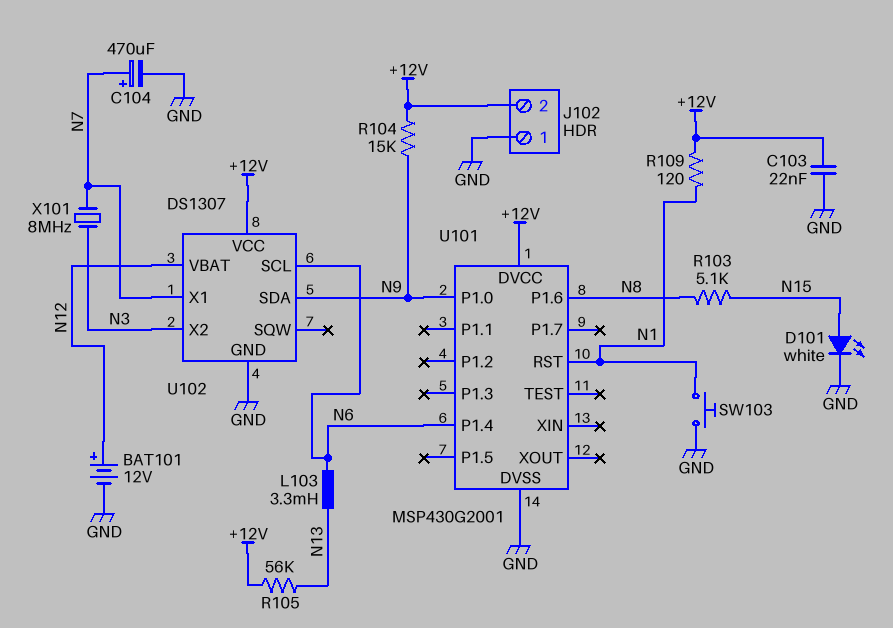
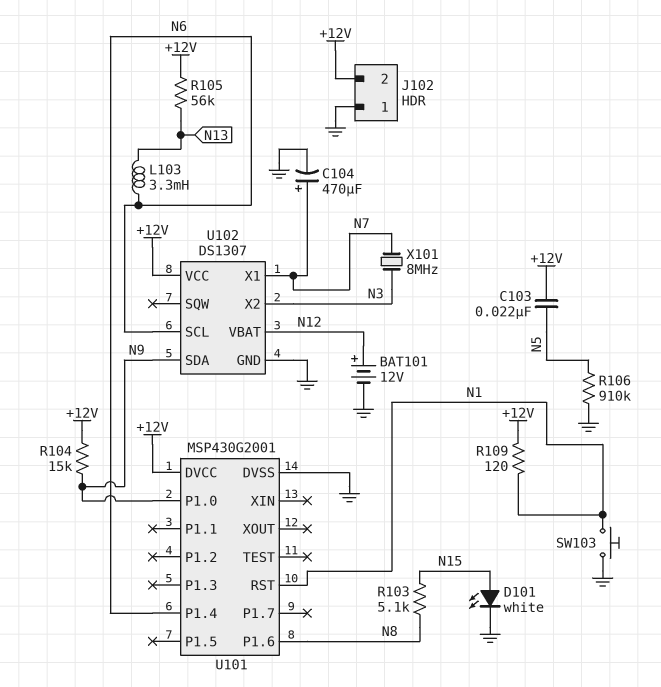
C103: 22nF (+12V, GND) -> 22nF (+12V, N5)
R106: none -> 910k (GND, N5)

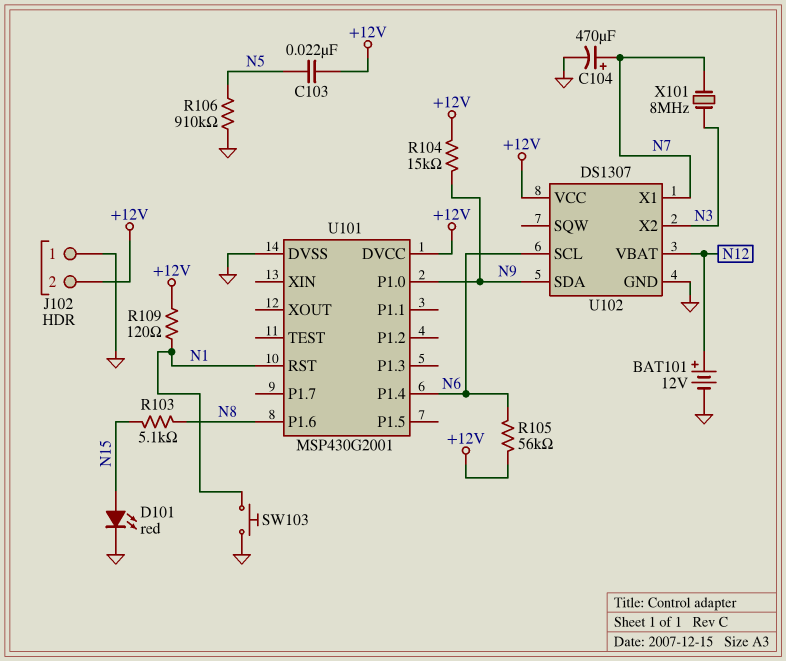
D101: LED white (A N15, K GND) -> LED red (A N15, K GND)
L103: 3.3mH (N6, N13) -> none
R105: 56k (+12V, N13) -> 56k (+12V, N6)

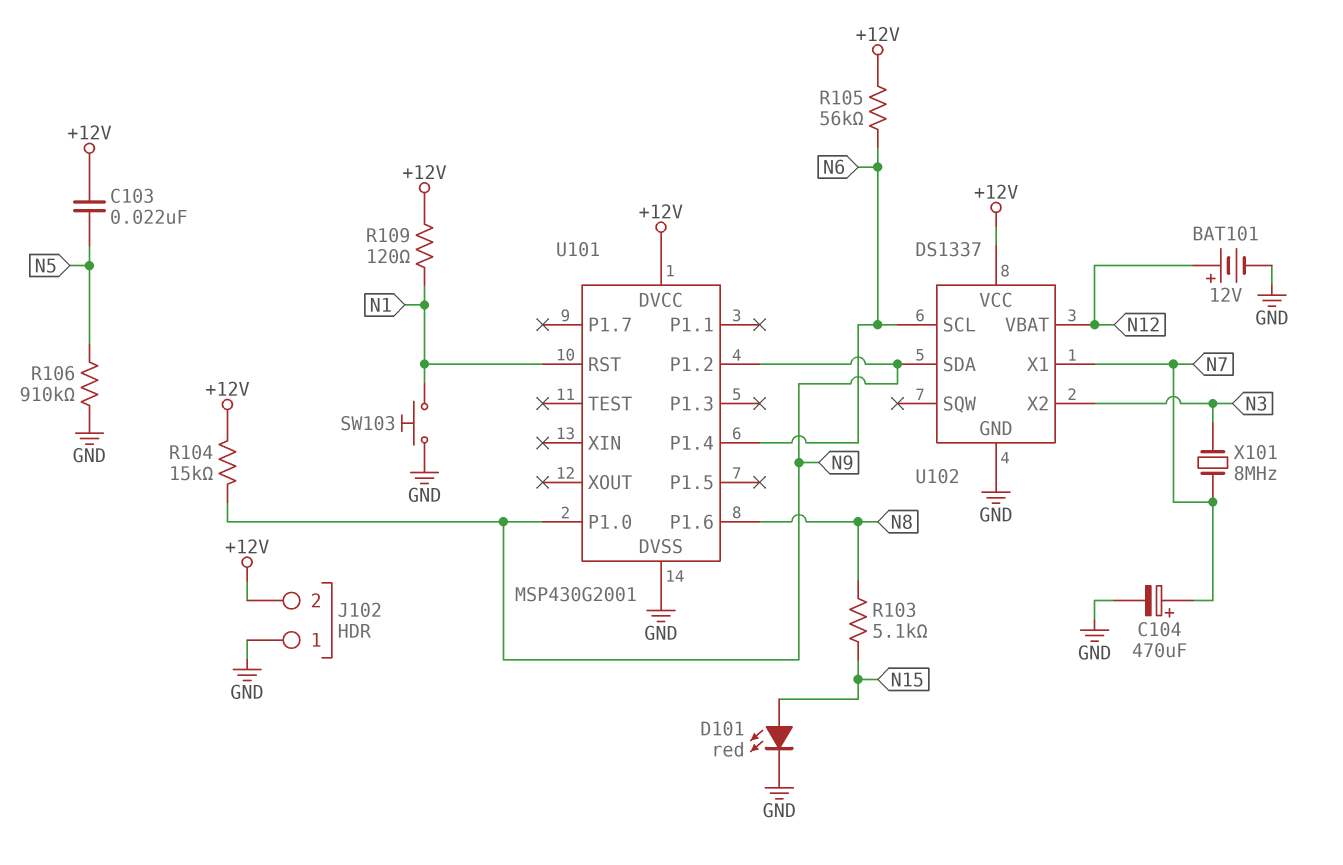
U101 pin P1.2: none -> N9
U102: DS1307 -> DS1337

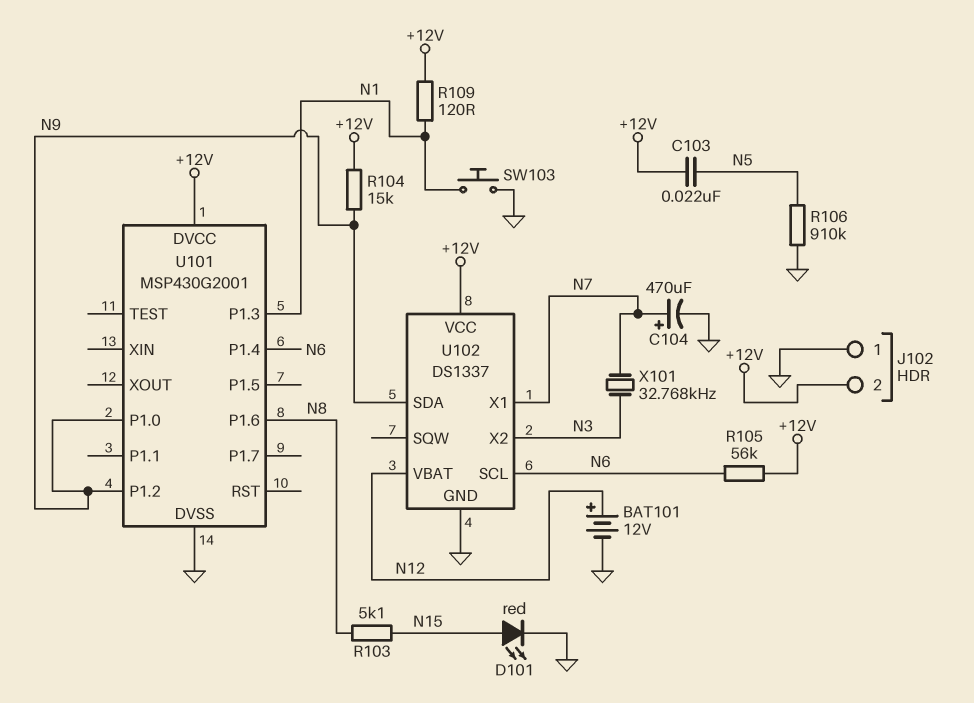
U101 pin P1.3: none -> N1
U101 pin RST: N1 -> none
X101: 8MHz (N3, N7) -> 32.768kHz (N3, N7)

